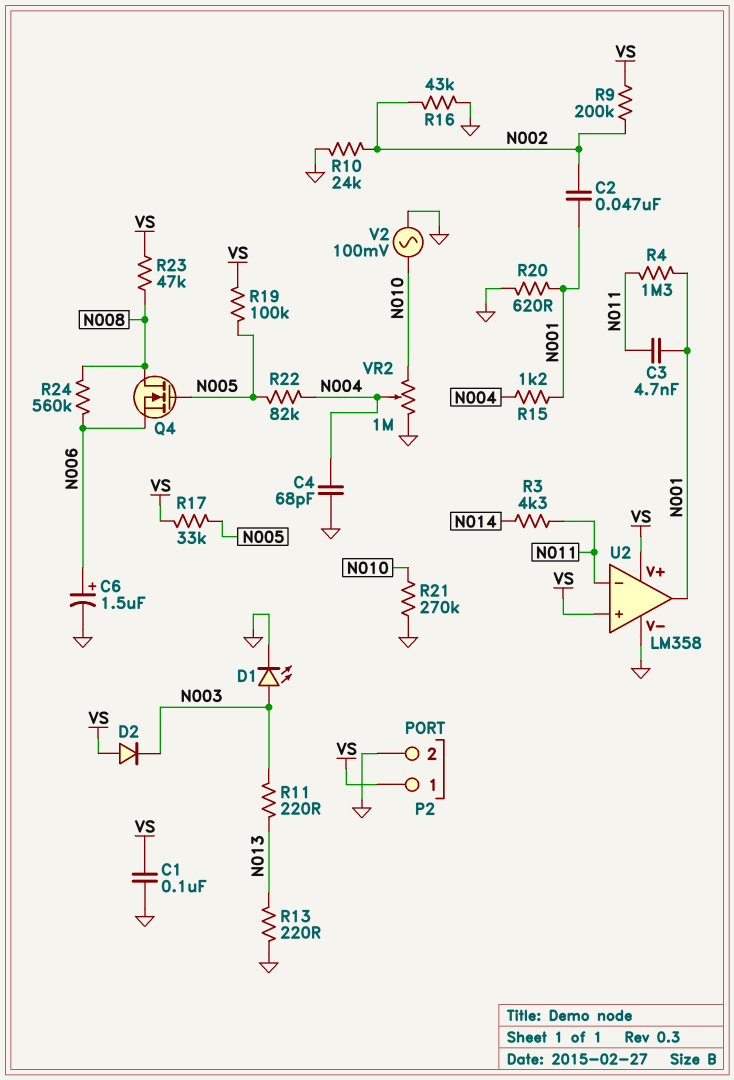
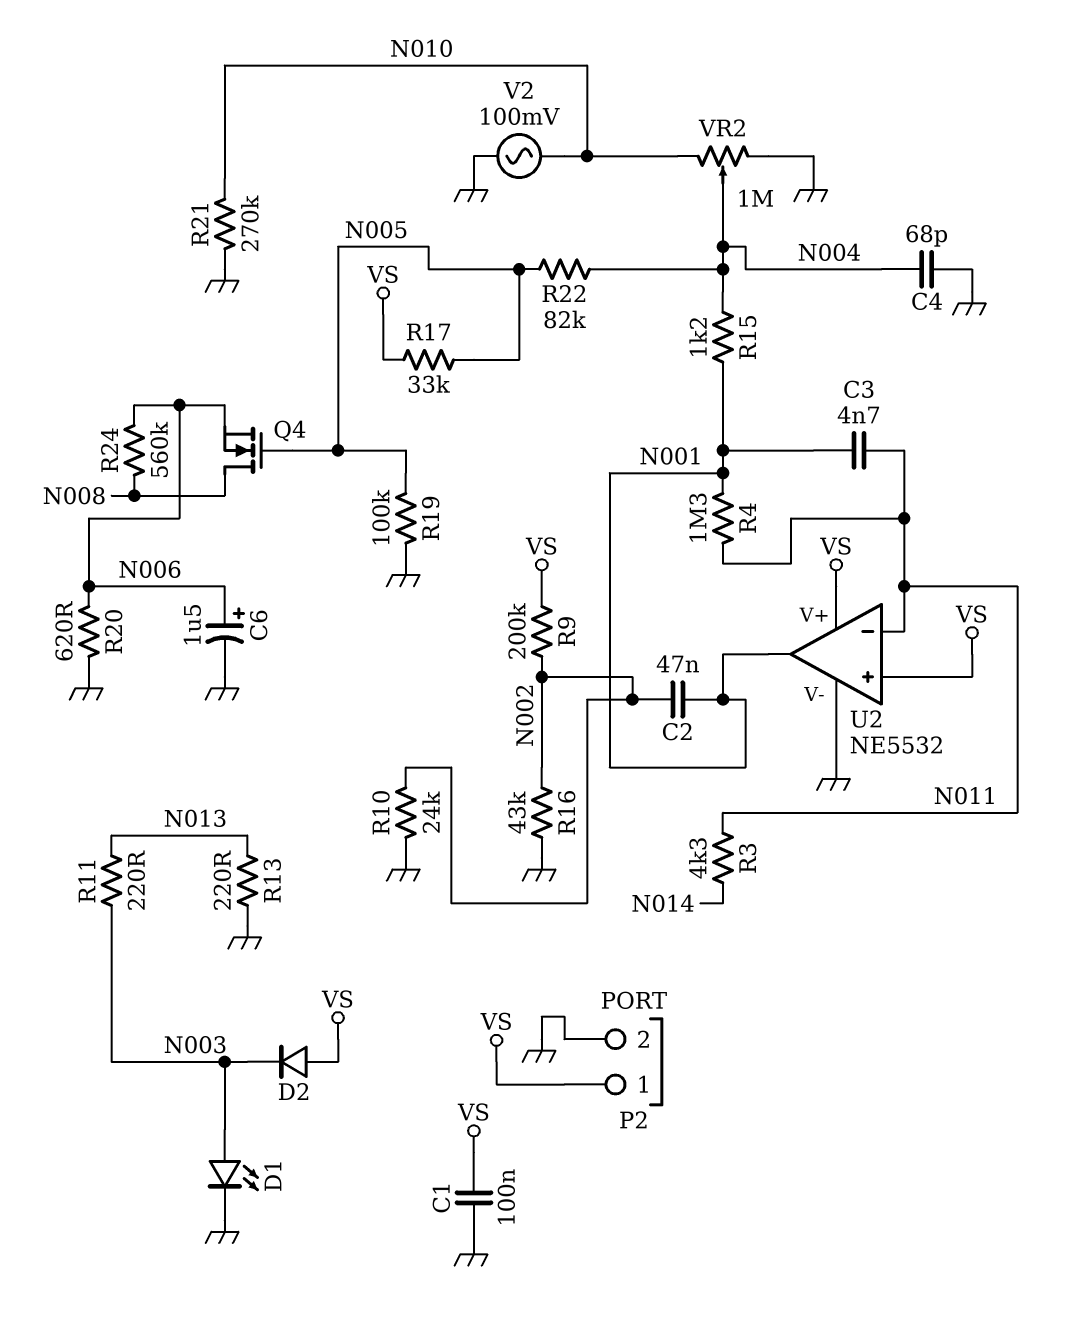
R19: 100k (N005, VS) -> 100k (GND, N005)
R20: 620 (GND, N001) -> 620 (GND, N006)
R23: 47k (N008, VS) -> none
U2: LM358 -> NE5532

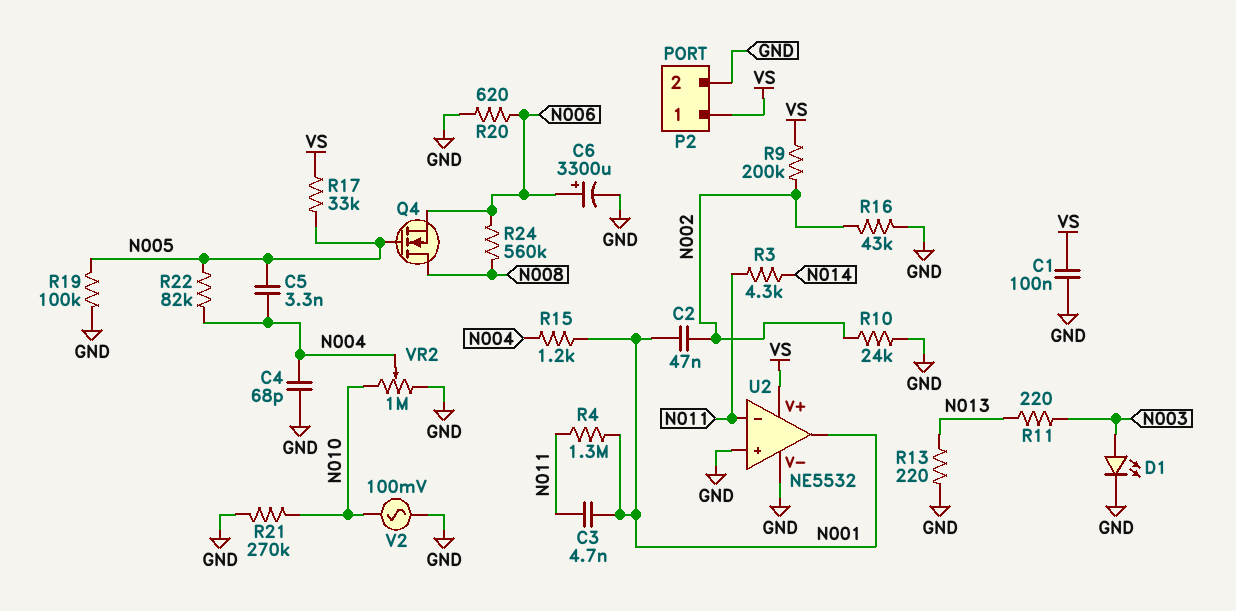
C5: none -> 3.3nF (N004, N005)
C6: 1.5uF (plus N006, minus GND) -> 3300uF (plus N006, minus GND)
D2: diode (A VS, K N003) -> none
U2 pin in+: VS -> GND

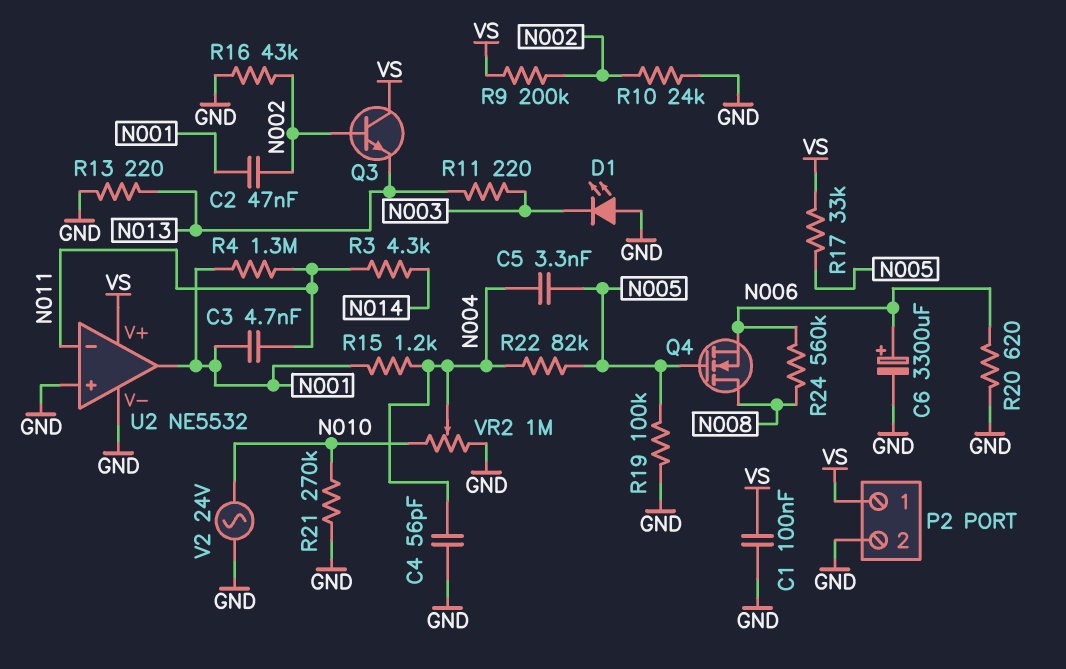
C4: 68pF (GND, N004) -> 56pF (GND, N004)
D1: LED (A N003, K GND) -> LED (A GND, K N003)
Q3: none -> NPN (B N002, C VS, E N013)
V2: AC 100mV (GND, N010) -> AC 24V (GND, N010)

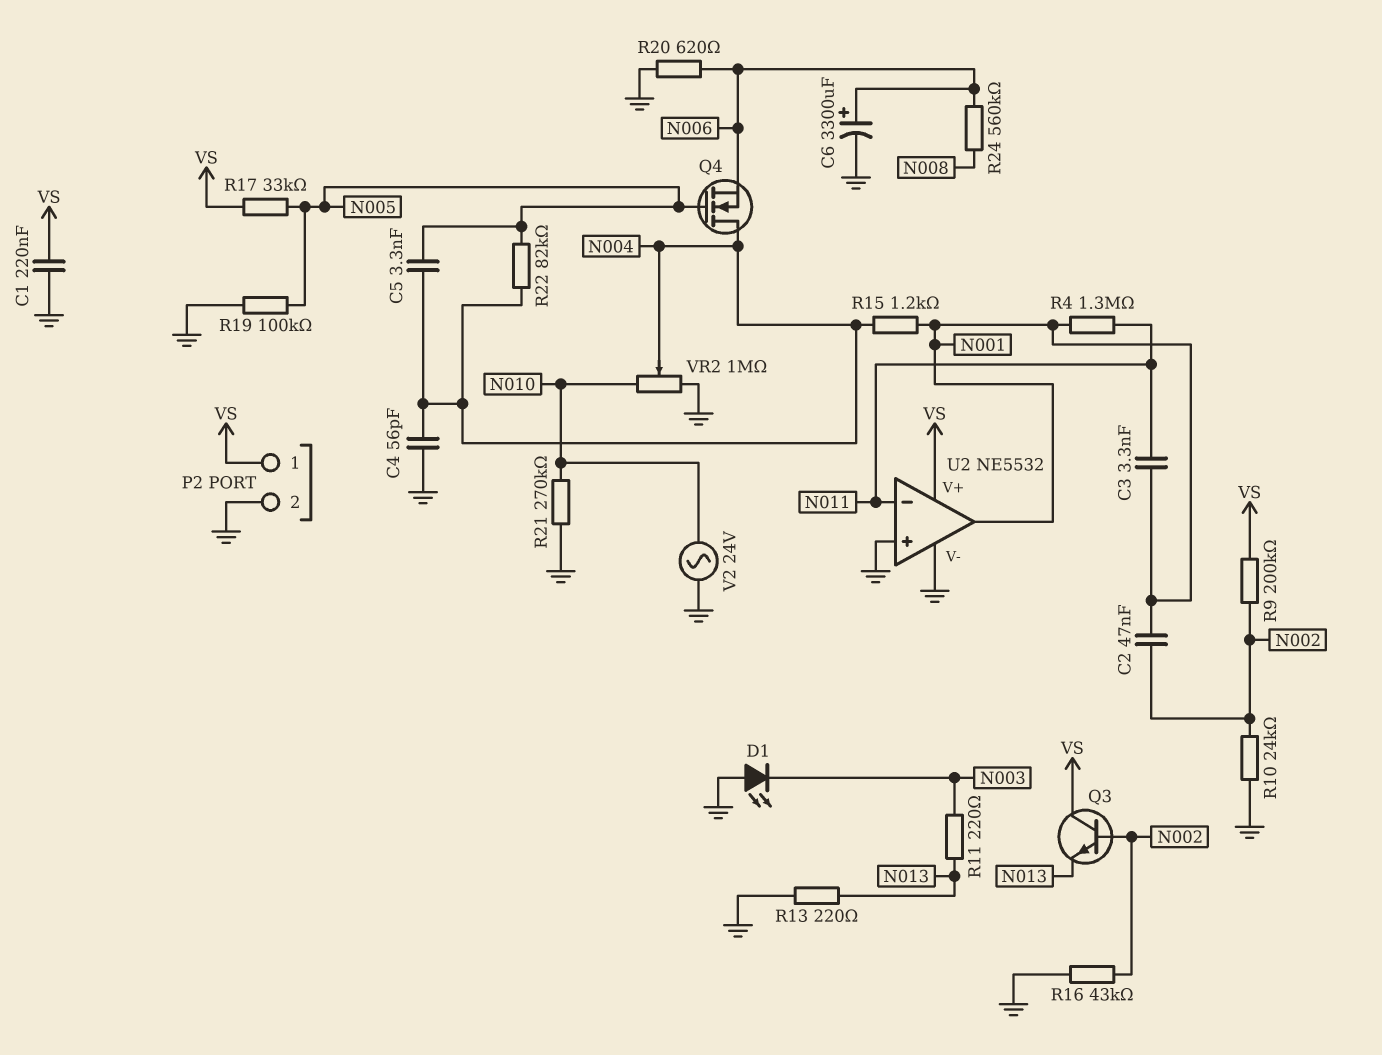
C1: 100nF (GND, VS) -> 220nF (GND, VS)
C3: 4.7nF (N001, N011) -> 3.3nF (N001, N011)
Q4: NMOS (G N005, D N008, S N006) -> NMOS (G N005, D N004, S N006)
R3: 4.3k (N011, N014) -> none

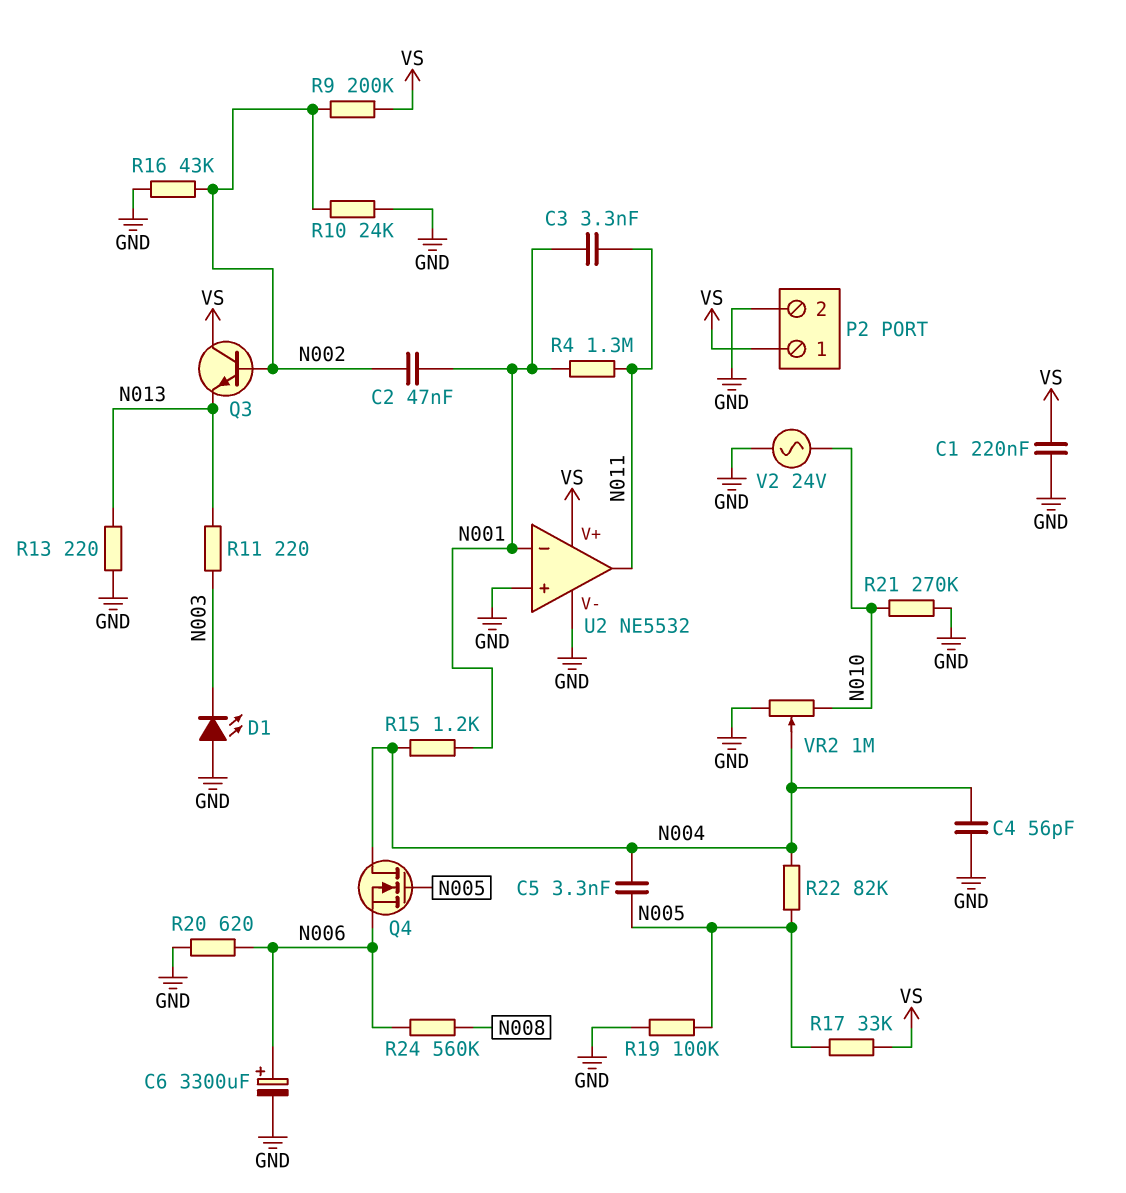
U2 pin in-: N011 -> N001
U2 pin out: N001 -> N011

